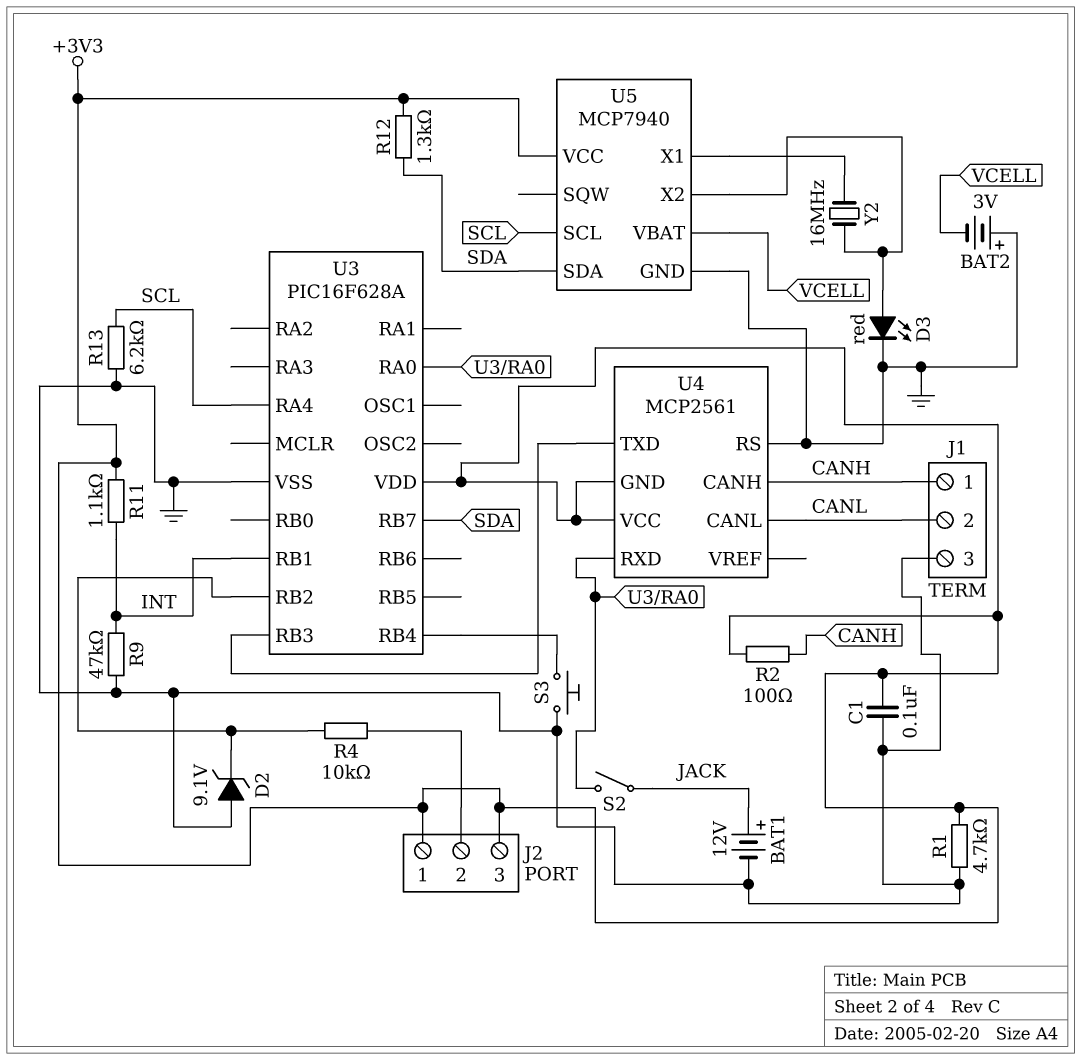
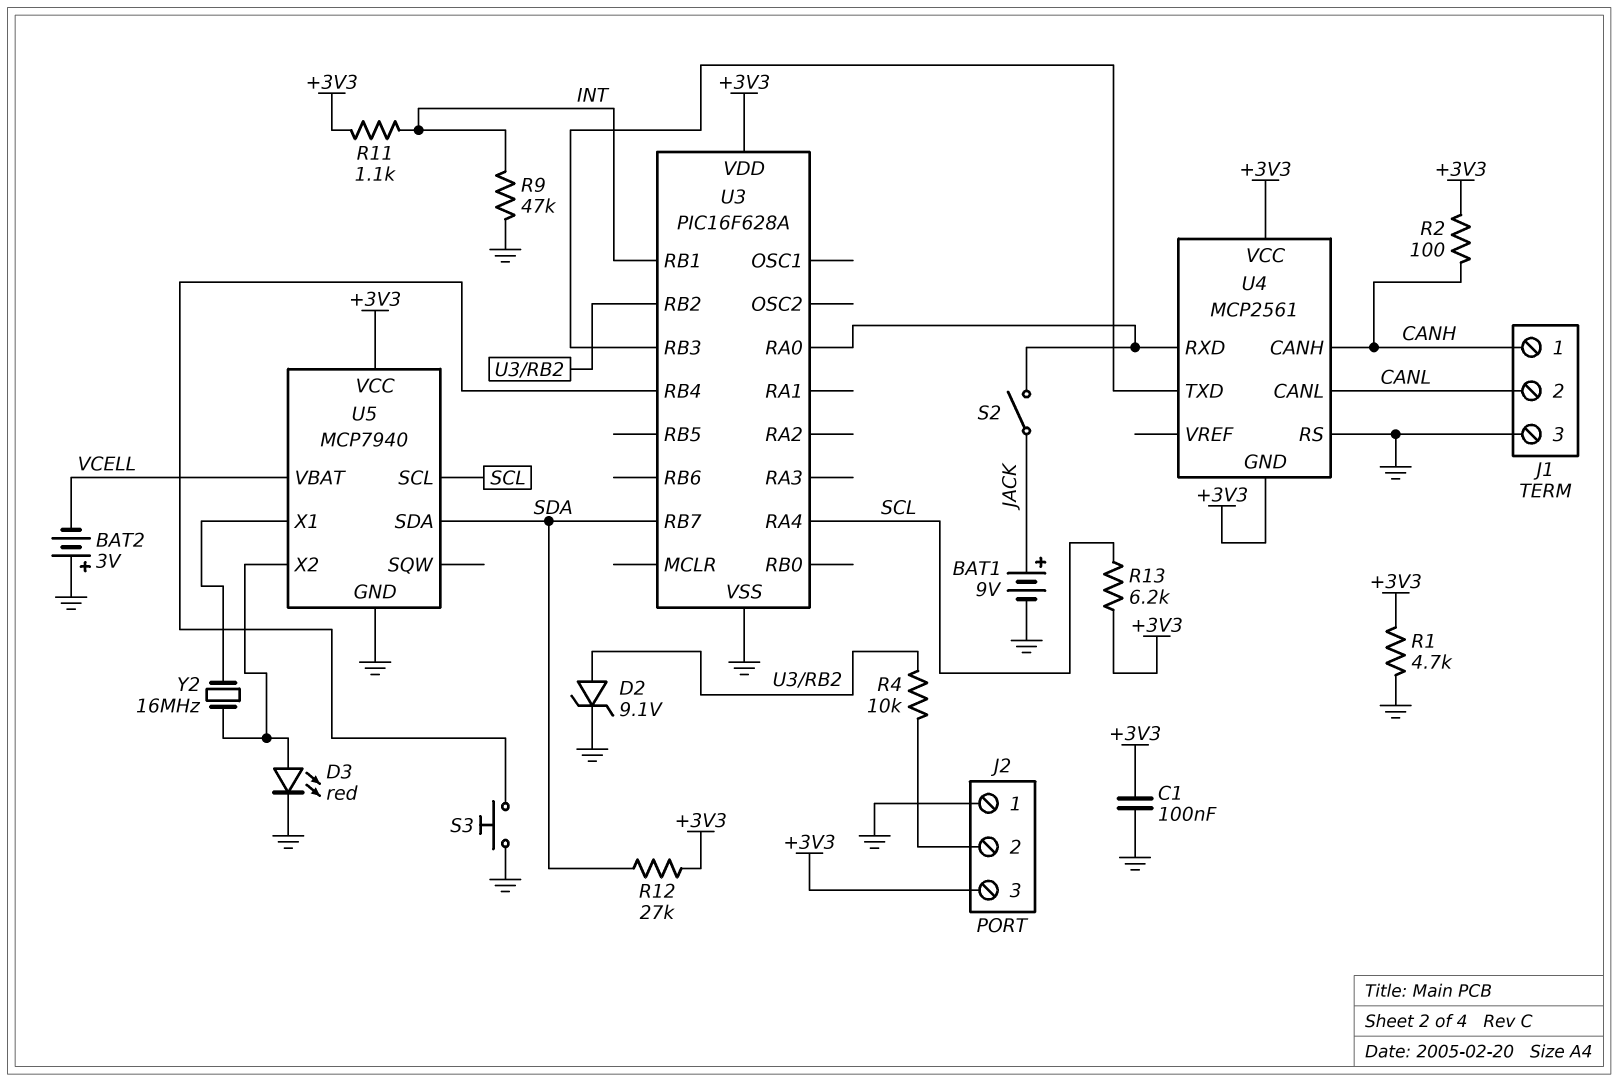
BAT1: 12V (plus JACK, minus GND) -> 9V (plus JACK, minus GND)
D2: zener 9.1V (A GND, K U3/RB2) -> zener 9.1V (A U3/RB2, K GND)
J2 pin 1: +3V3 -> GND
R12: 1.3k (+3V3, SDA) -> 27k (+3V3, SDA)
R13: 6.2k (GND, SCL) -> 6.2k (+3V3, SCL)

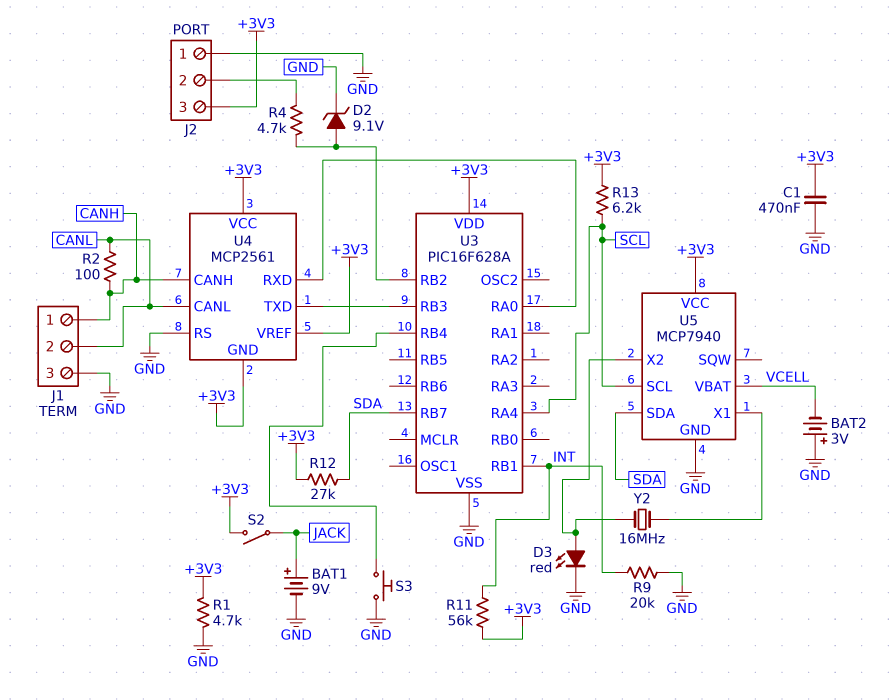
C1: 100nF (+3V3, GND) -> 470nF (+3V3, GND)
R2: 100 (+3V3, CANH) -> 100 (CANH, CANL)
R4: 10k (J2/2, U3/RB2) -> 4.7k (J2/2, U3/RB2)
R9: 47k (GND, INT) -> 20k (GND, INT)
R11: 1.1k (+3V3, INT) -> 56k (+3V3, INT)
S2: switch (JACK, U3/RA0) -> switch (+3V3, JACK)
U4 pin VREF: none -> +3V3

